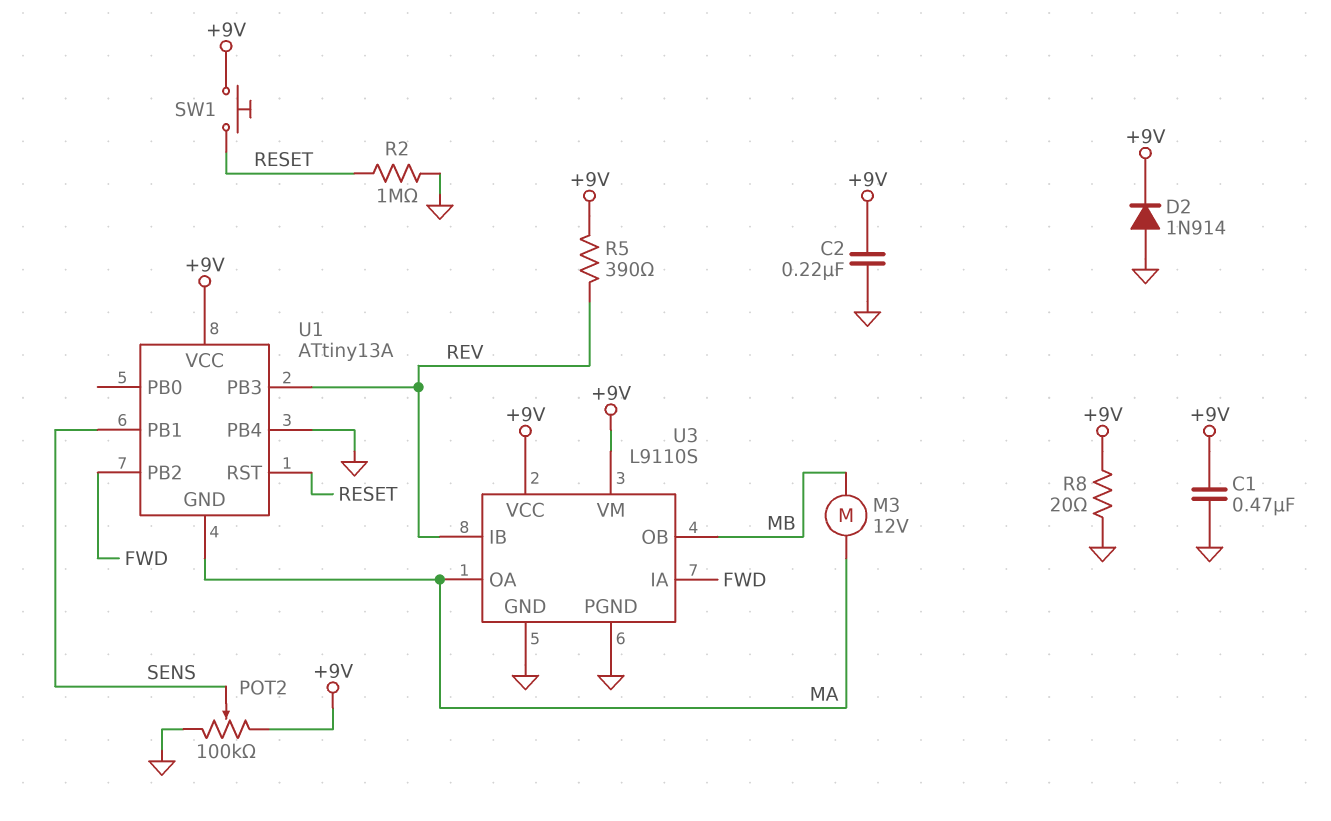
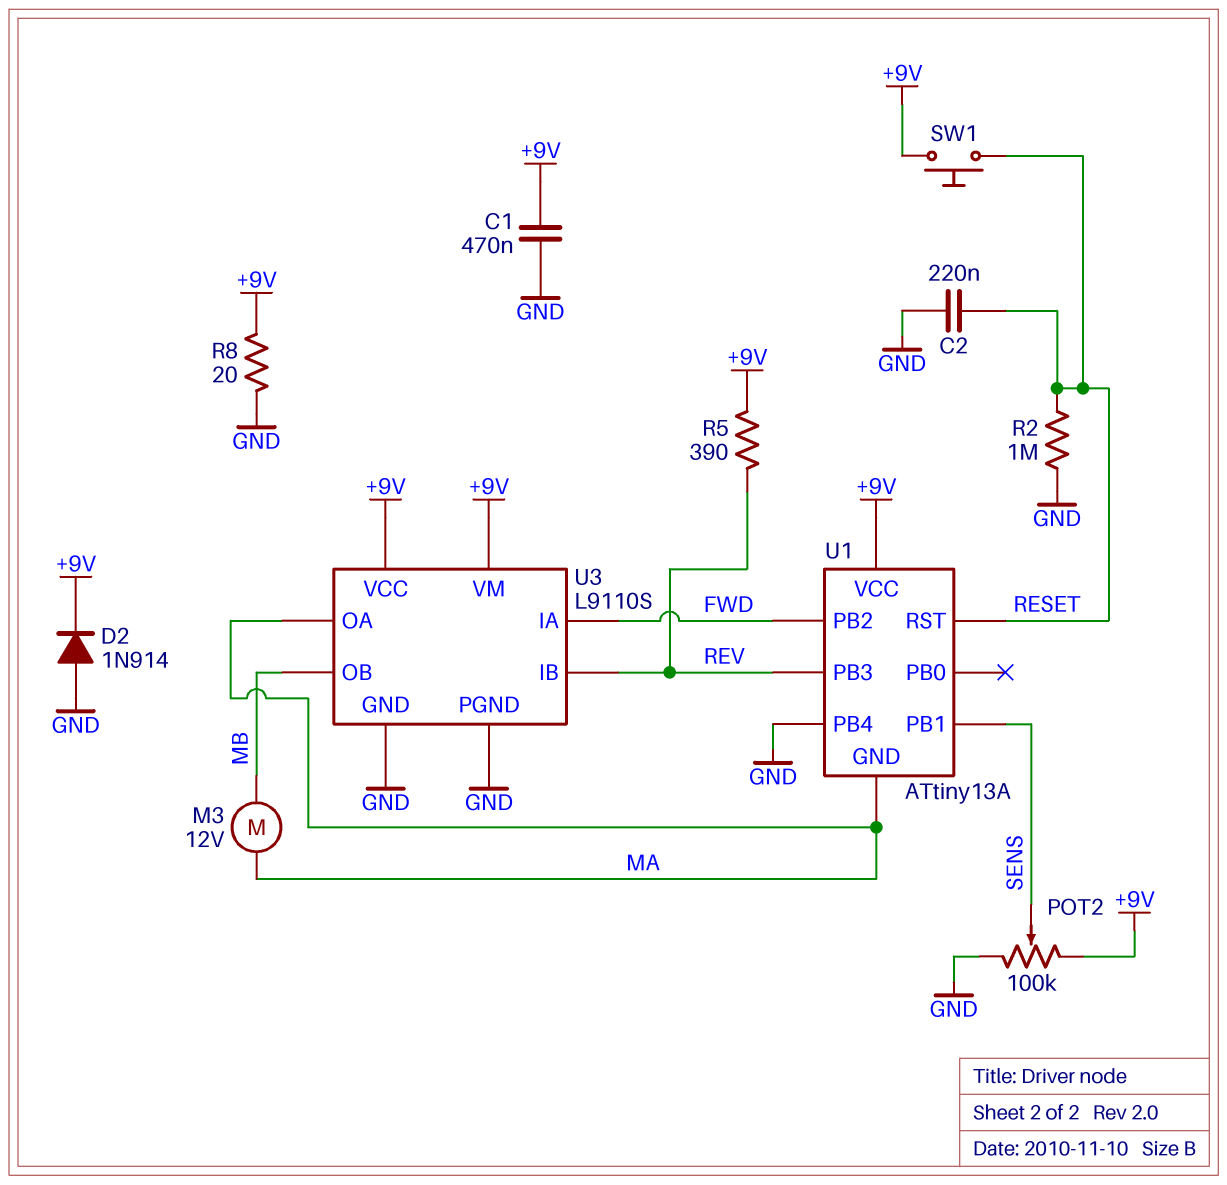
C2: 220nF (+9V, GND) -> 220nF (GND, RESET)

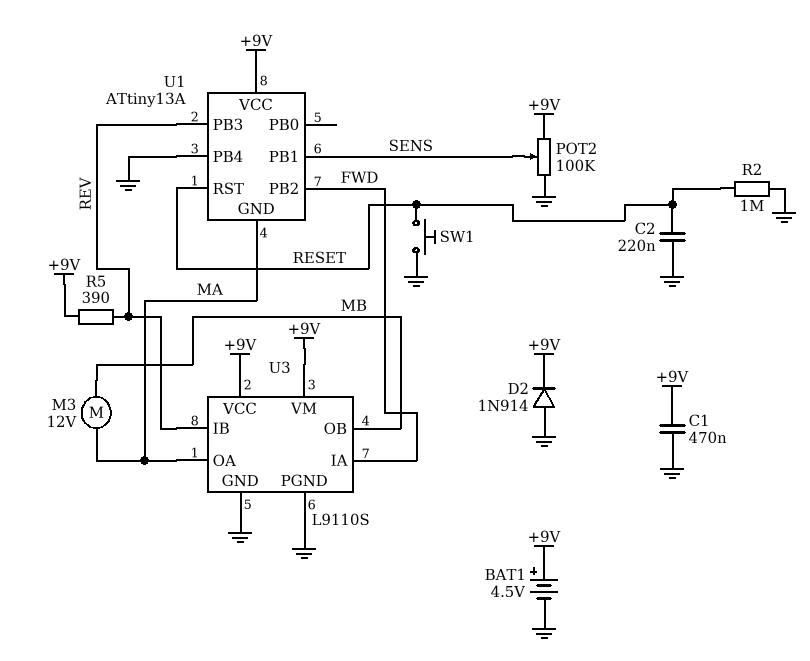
BAT1: none -> 4.5V (plus +9V, minus GND)
R8: 20 (+9V, GND) -> none
SW1: button (+9V, RESET) -> button (GND, RESET)

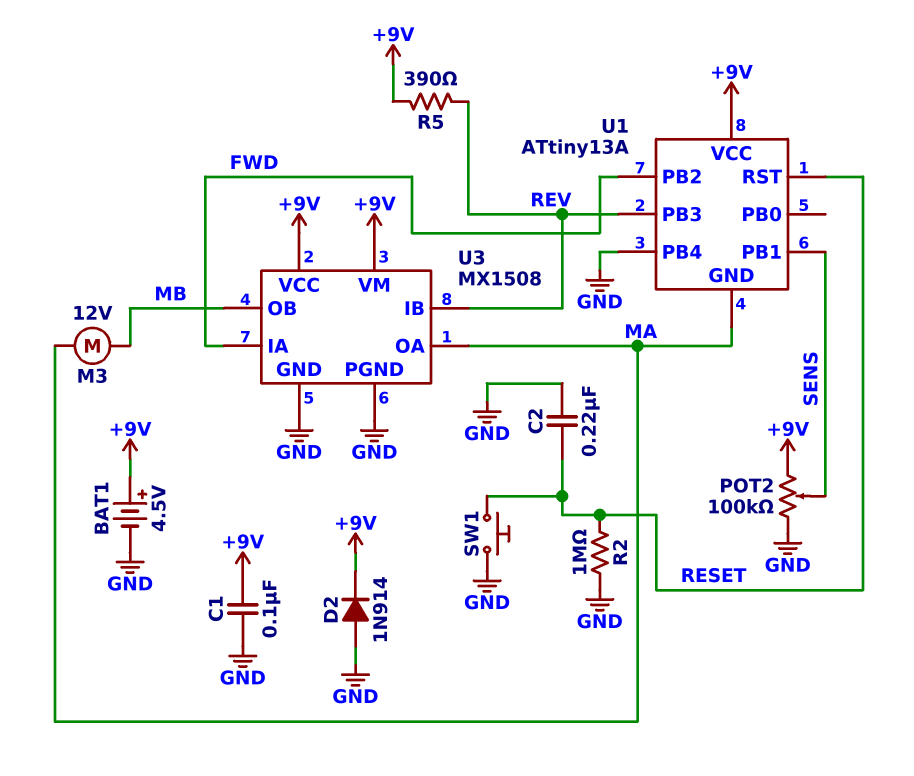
C1: 470nF (+9V, GND) -> 100nF (+9V, GND)
U3: L9110S -> MX1508

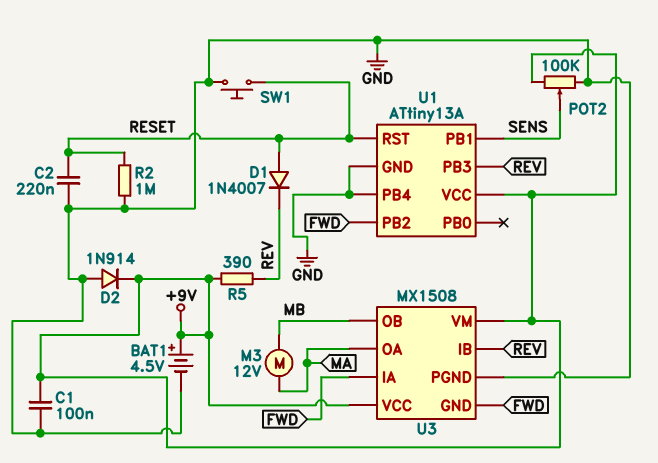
D1: none -> diode 1N4007 (A RESET, K REV)
U1 pin GND: MA -> GND
U3 pin GND: GND -> FWD

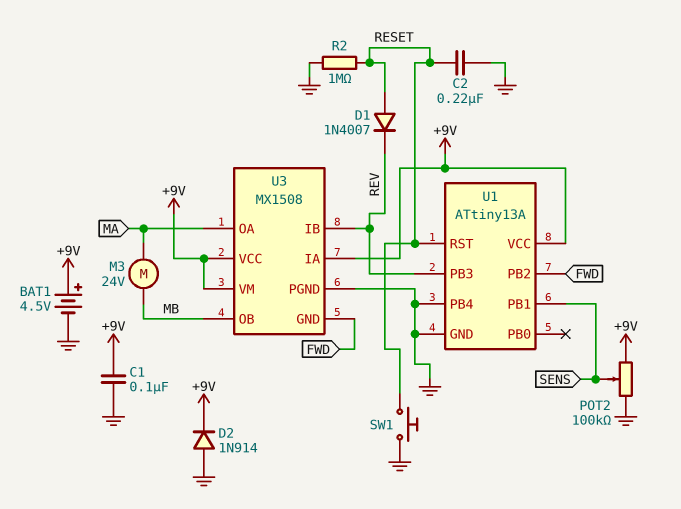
M3: motor 12V (MA, MB) -> motor 24V (MA, MB)
R5: 390 (+9V, REV) -> none
U3 pin IA: FWD -> +9V

